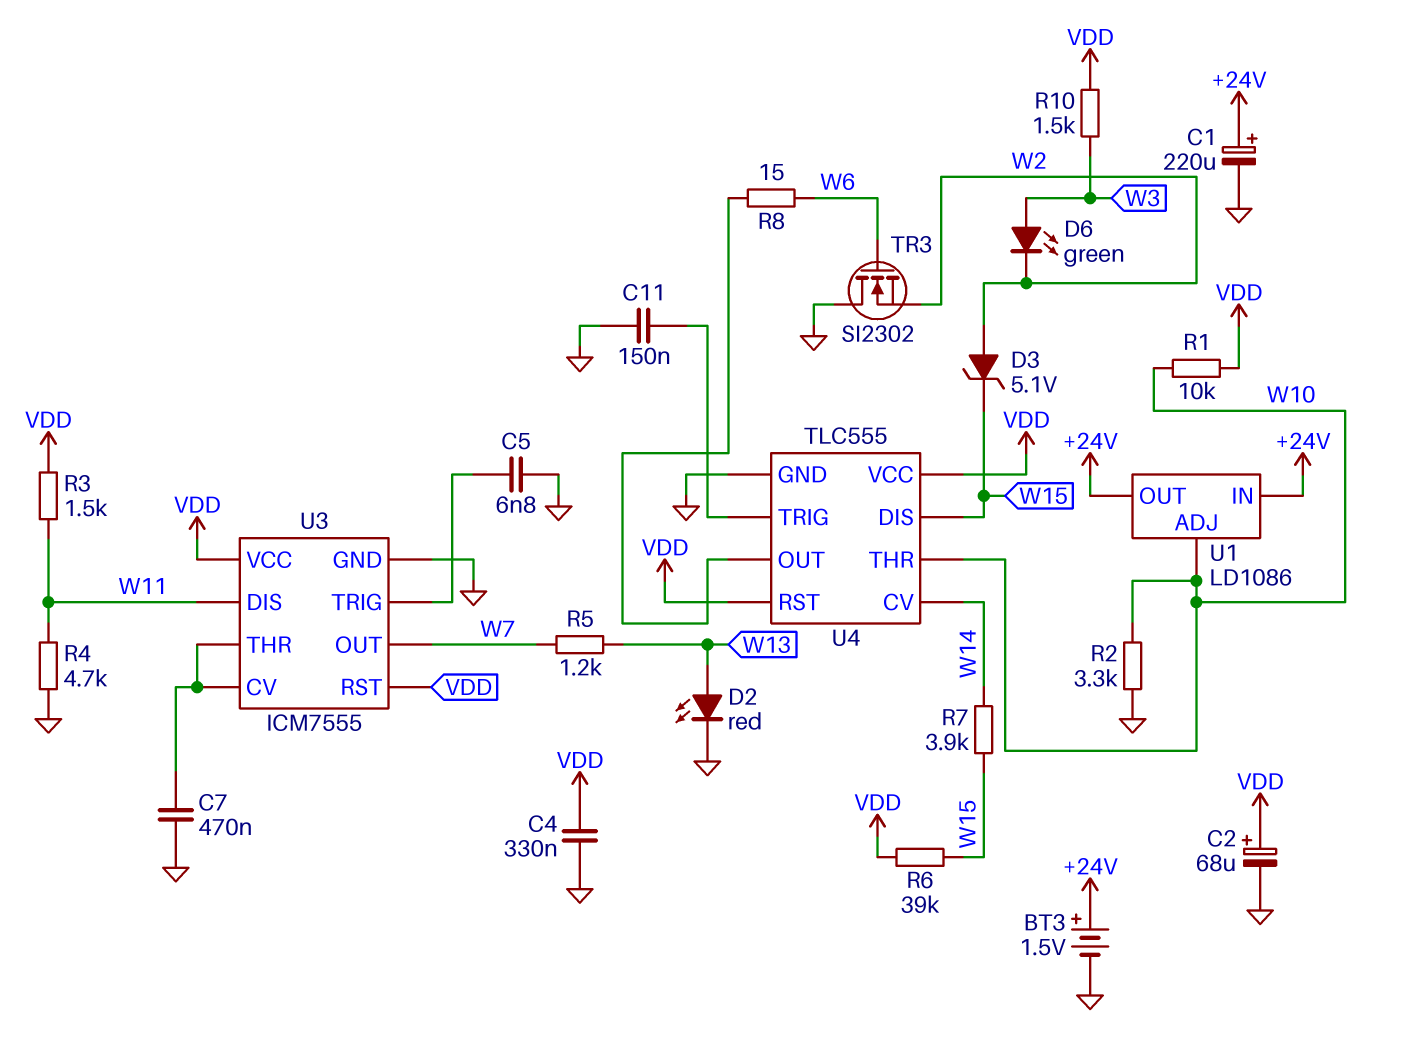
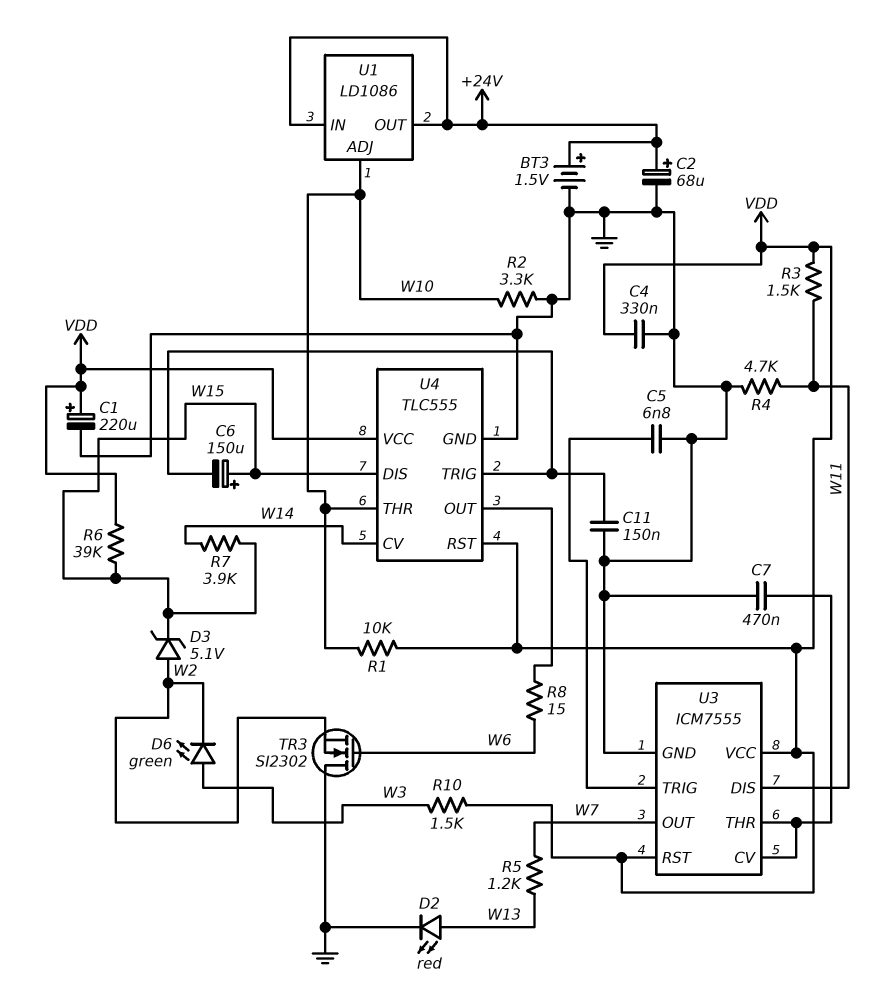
C1: 220uF (plus +24V, minus GND) -> 220uF (plus VDD, minus GND)
C2: 68uF (plus VDD, minus GND) -> 68uF (plus +24V, minus GND)
C6: none -> 150uF (plus W15, minus U4/TRIG)

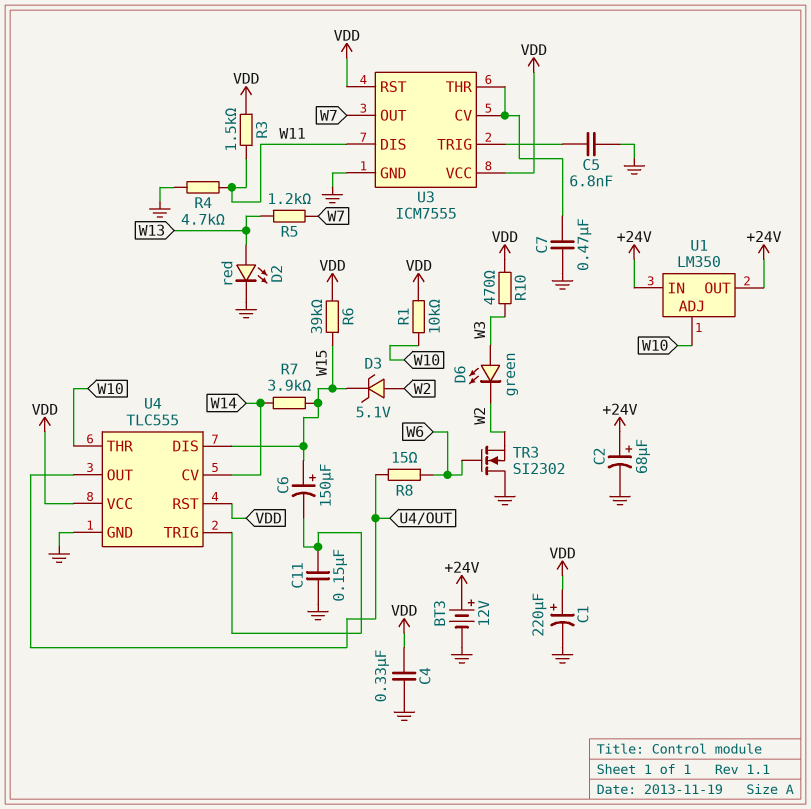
BT3: 1.5V (plus +24V, minus GND) -> 12V (plus +24V, minus GND)
R2: 3.3k (GND, W10) -> none
R10: 1.5k (VDD, W3) -> 470 (VDD, W3)
U1: LD1086 -> LM350

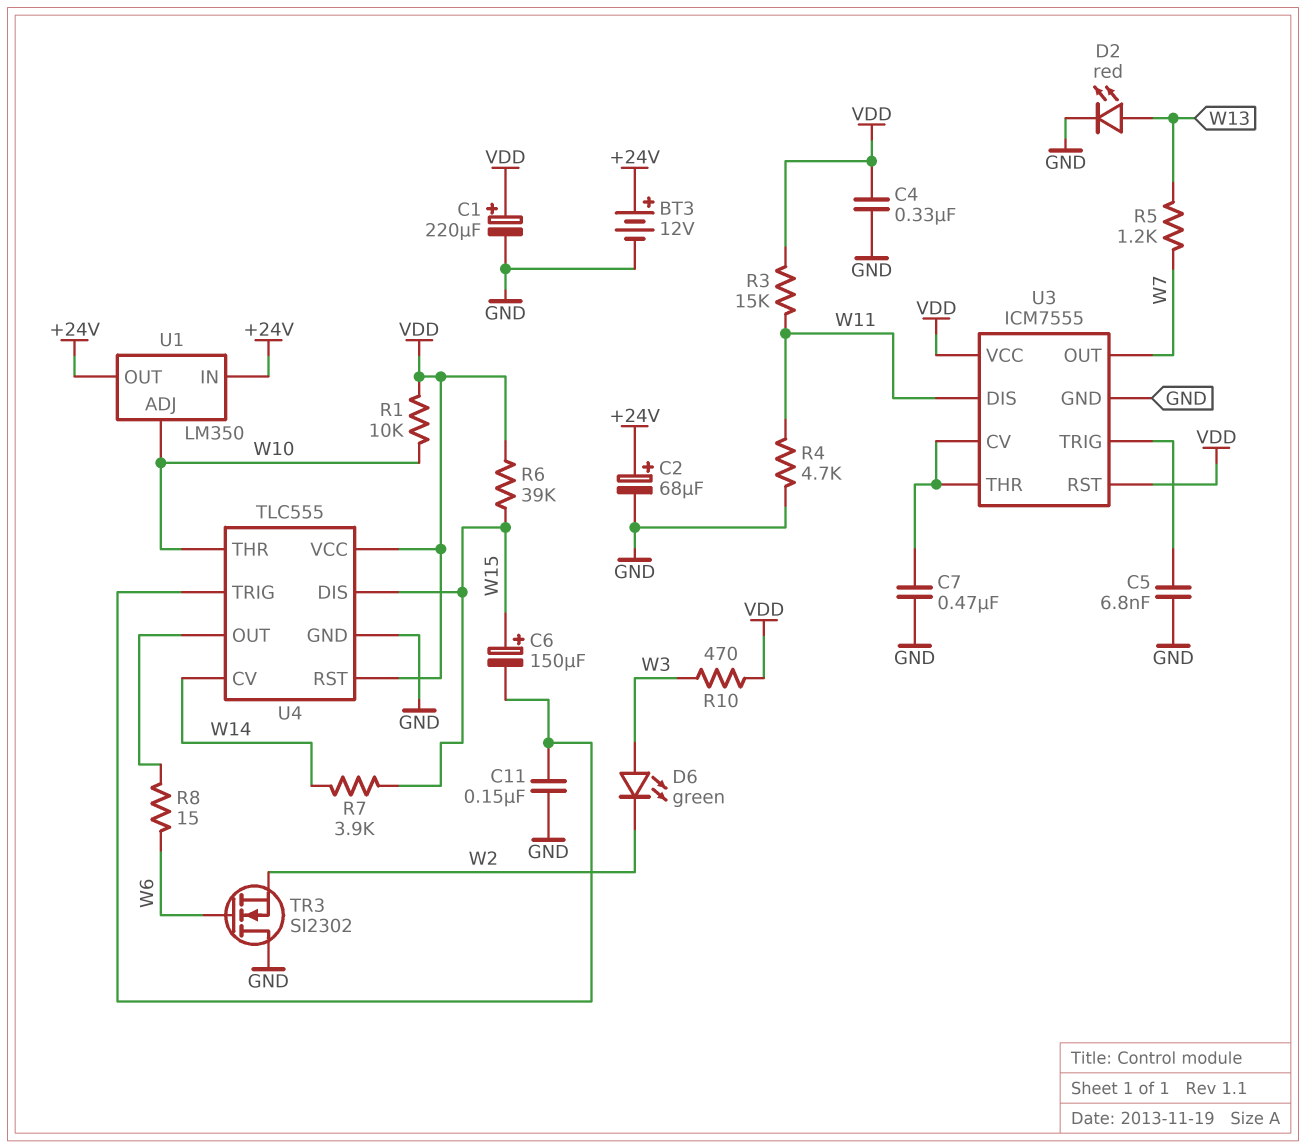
D3: zener 5.1V (A W2, K W15) -> none
R3: 1.5k (VDD, W11) -> 15k (VDD, W11)

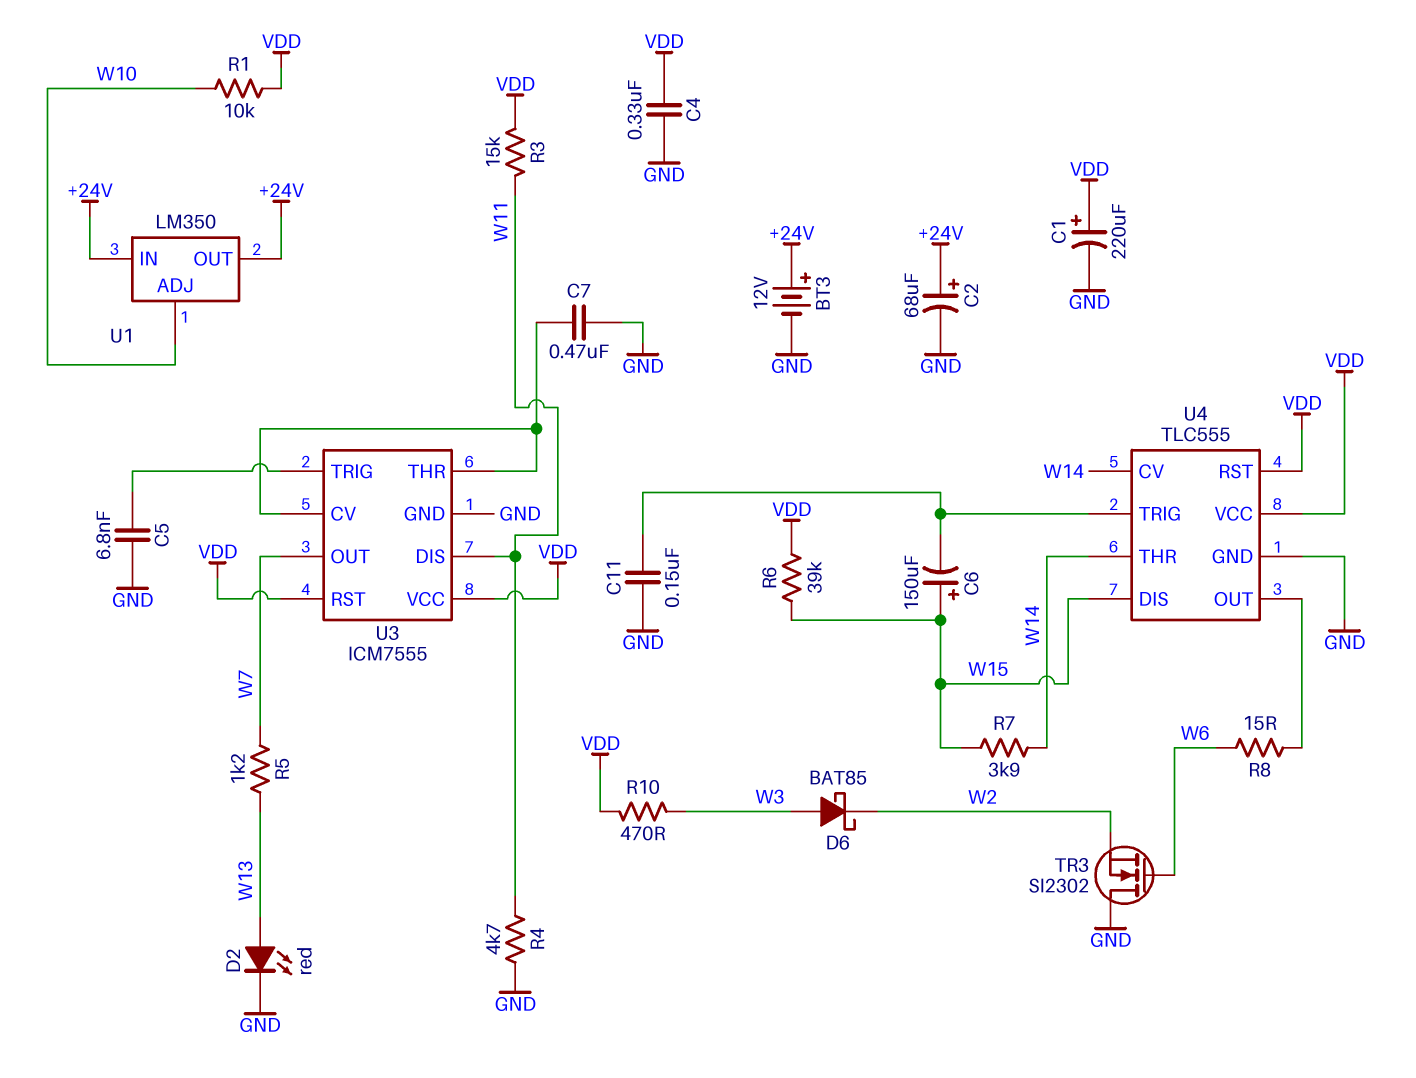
D6: LED green (A W3, K W2) -> schottky BAT85 (A W3, K W2)
U4 pin THR: W10 -> W14

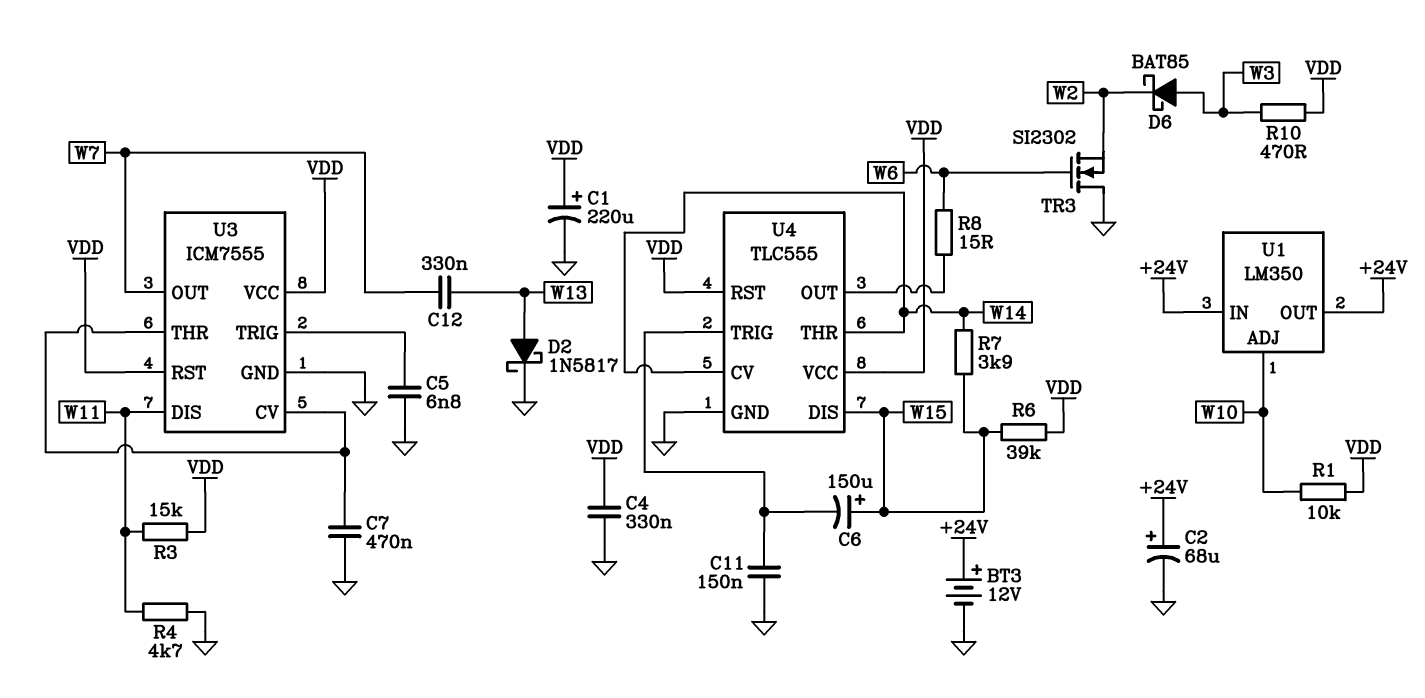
C12: none -> 330nF (W7, W13)
D2: LED red (A W13, K GND) -> schottky 1N5817 (A W13, K GND)
R5: 1.2k (W7, W13) -> none

